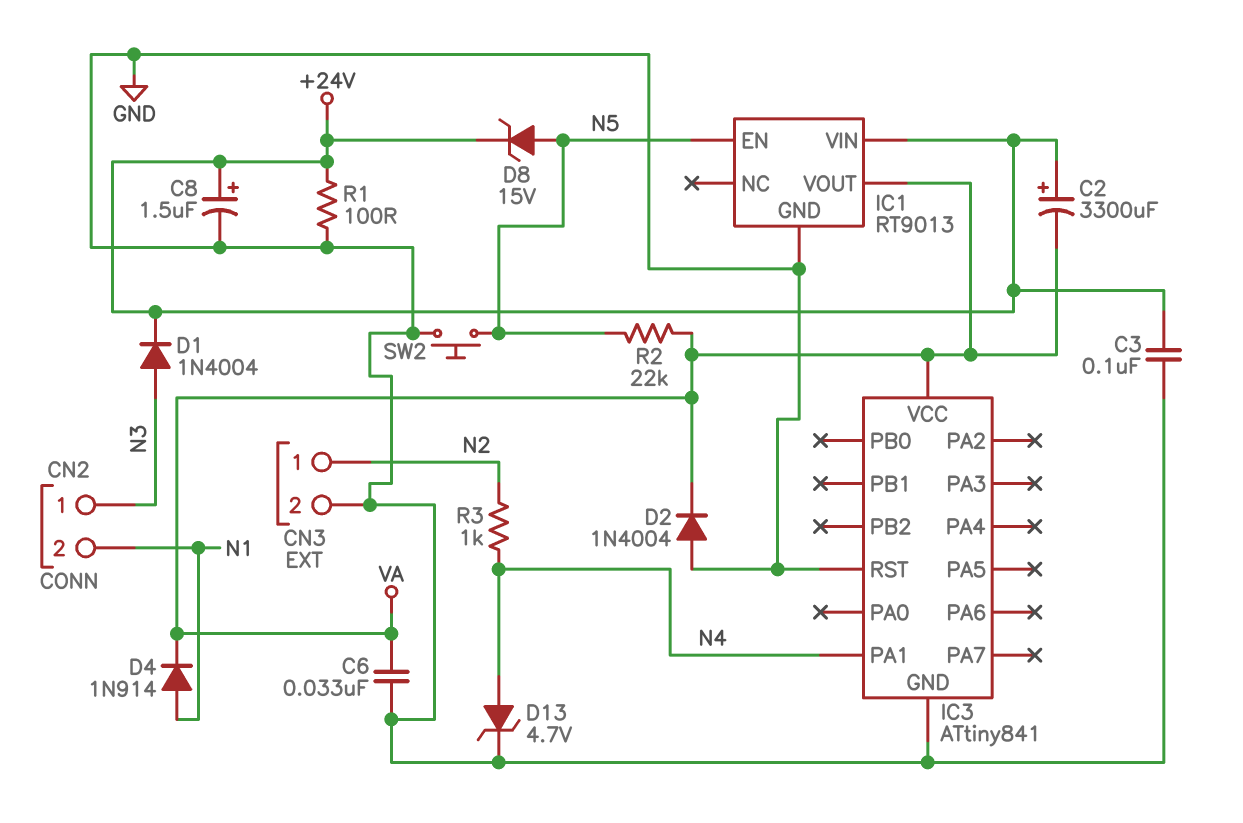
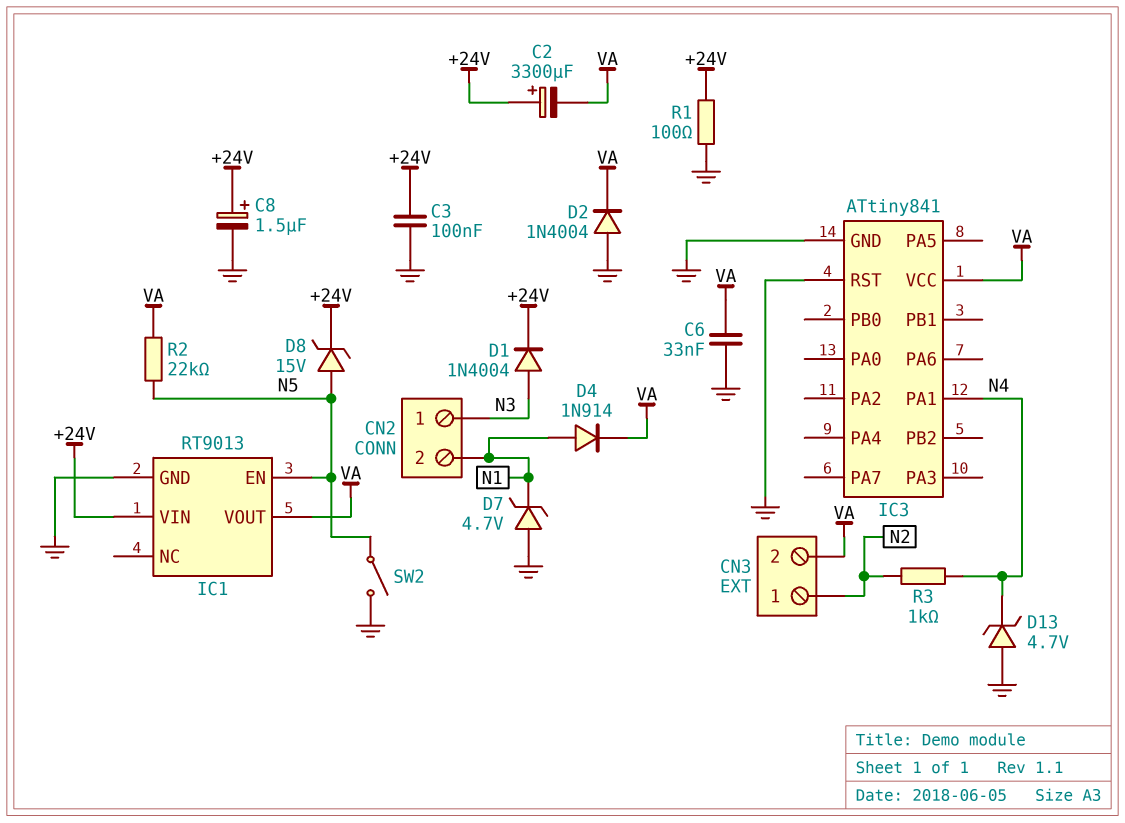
CN3 pin 2: GND -> VA
D7: none -> zener 4.7V (A GND, K N1)
D13: zener 4.7V (A N4, K GND) -> zener 4.7V (A GND, K N4)
SW2: button (GND, N5) -> switch (GND, N5)

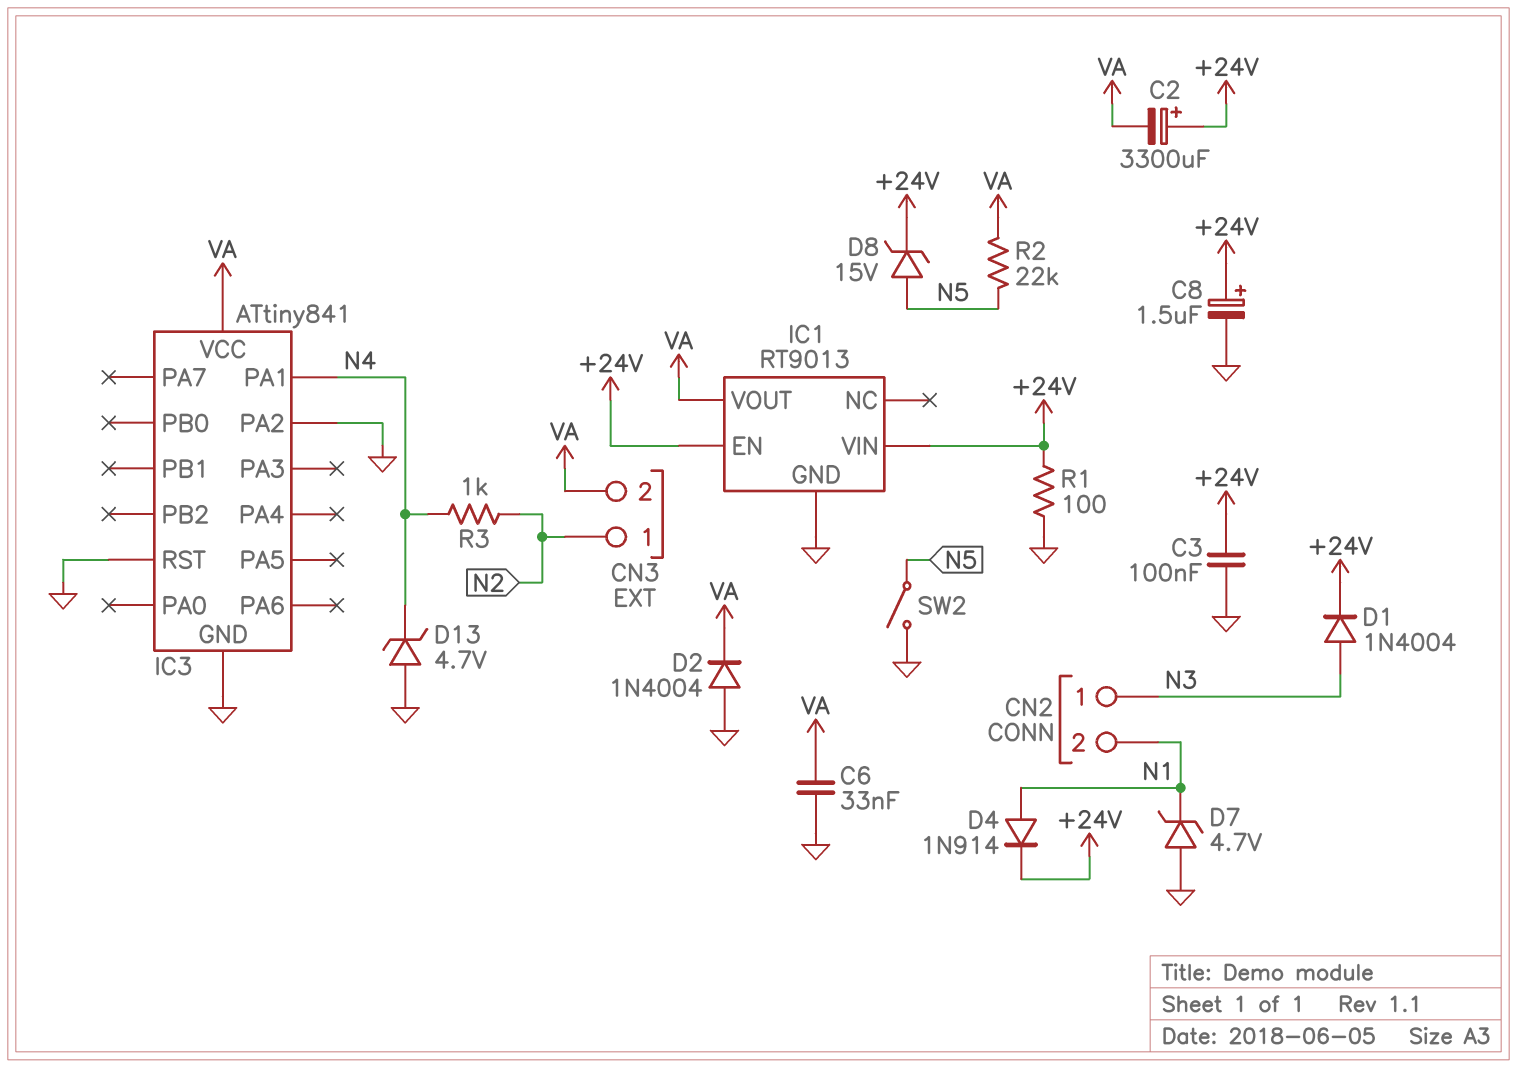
D4: diode 1N914 (A N1, K VA) -> diode 1N914 (A N1, K +24V)
IC1 pin EN: N5 -> +24V
IC3 pin PA2: none -> GND

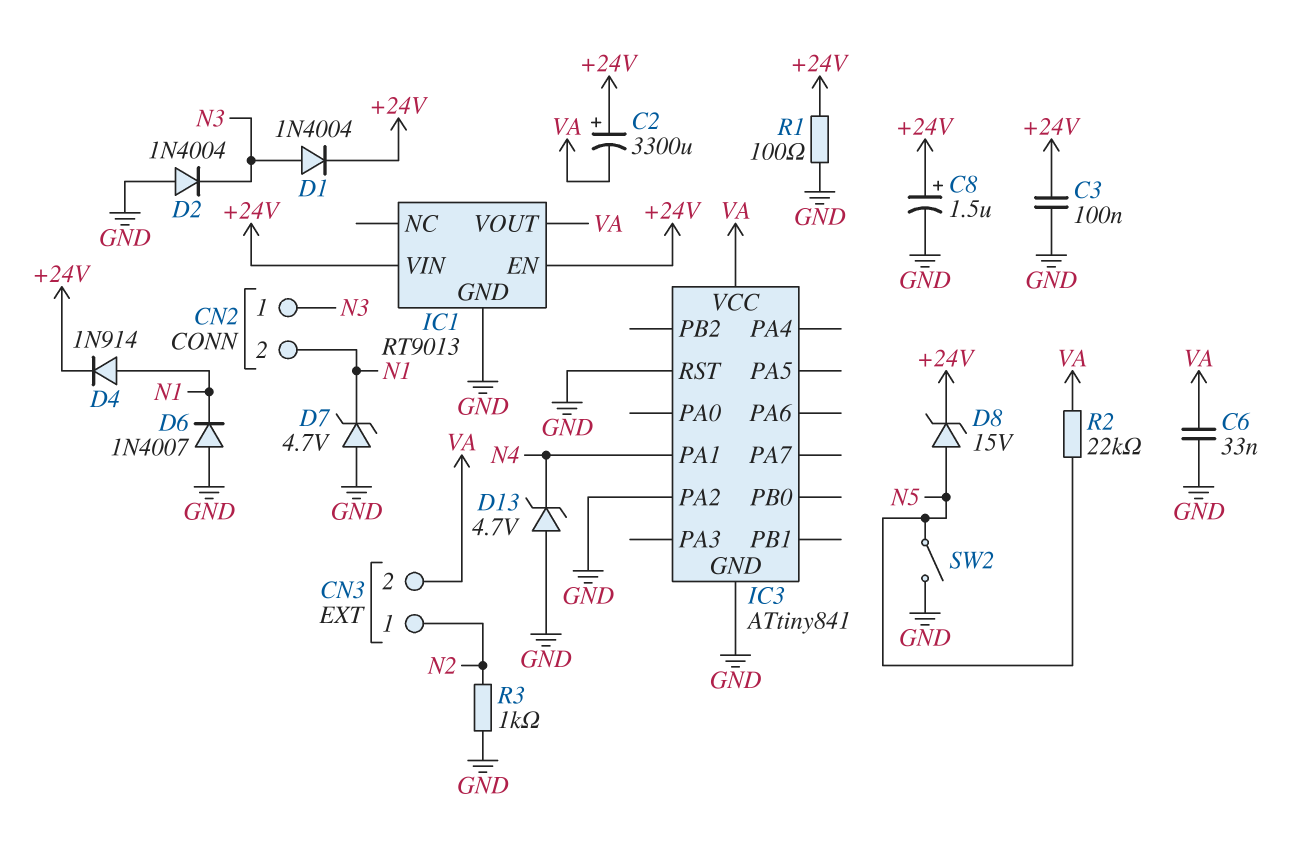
D2: diode 1N4004 (A GND, K VA) -> diode 1N4004 (A GND, K N3)
D6: none -> diode 1N4007 (A GND, K N1)
R3: 1k (N2, N4) -> 1k (GND, N2)

